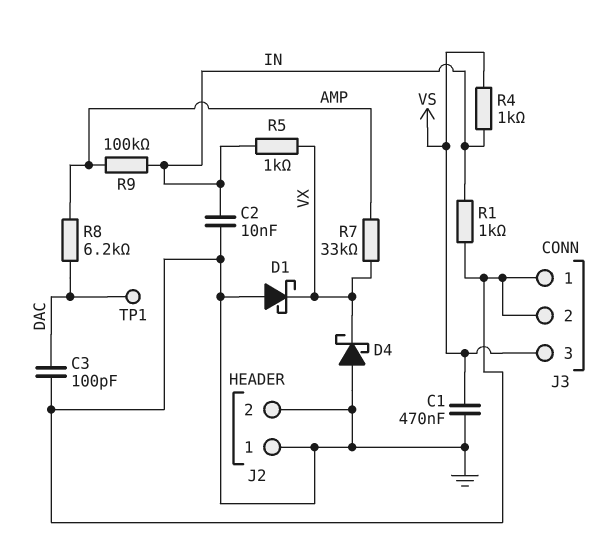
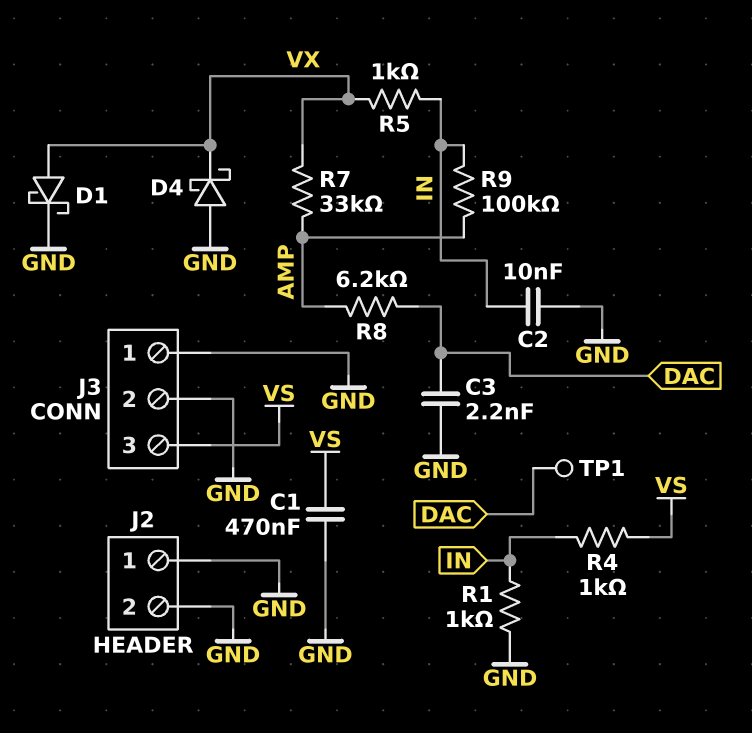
C3: 100pF (DAC, GND) -> 2.2nF (DAC, GND)
D1: schottky (A GND, K VX) -> schottky (A VX, K GND)

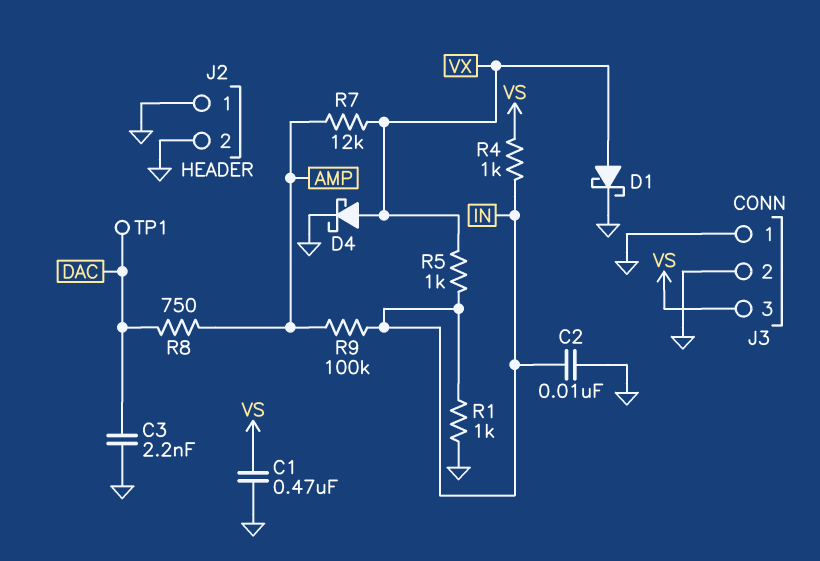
D4: schottky (A GND, K VX) -> schottky (A VX, K GND)
R7: 33k (AMP, VX) -> 12k (AMP, VX)
R8: 6.2k (AMP, DAC) -> 750 (AMP, DAC)

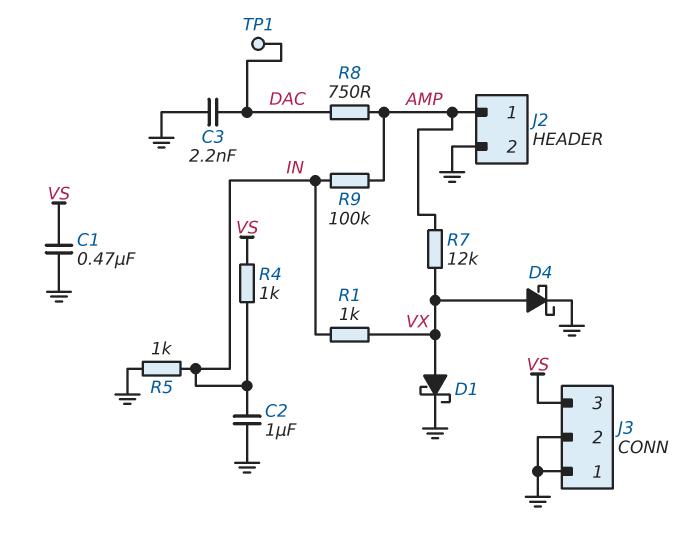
C2: 10nF (GND, IN) -> 1uF (GND, IN)
J2 pin 1: GND -> AMP
R1: 1k (GND, IN) -> 1k (IN, VX)
R5: 1k (IN, VX) -> 1k (GND, IN)

